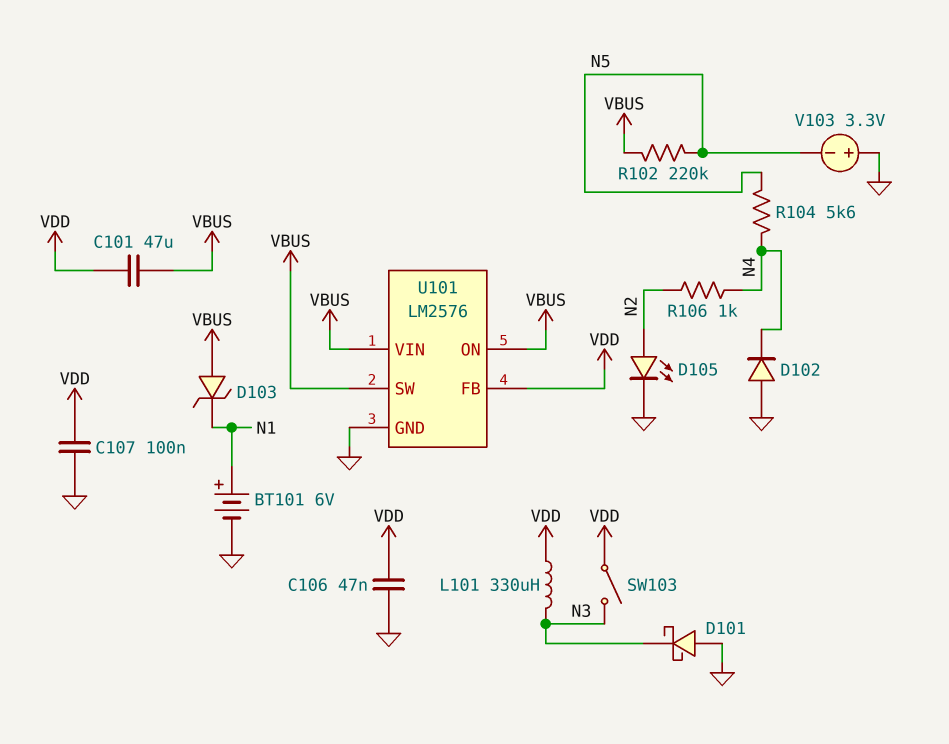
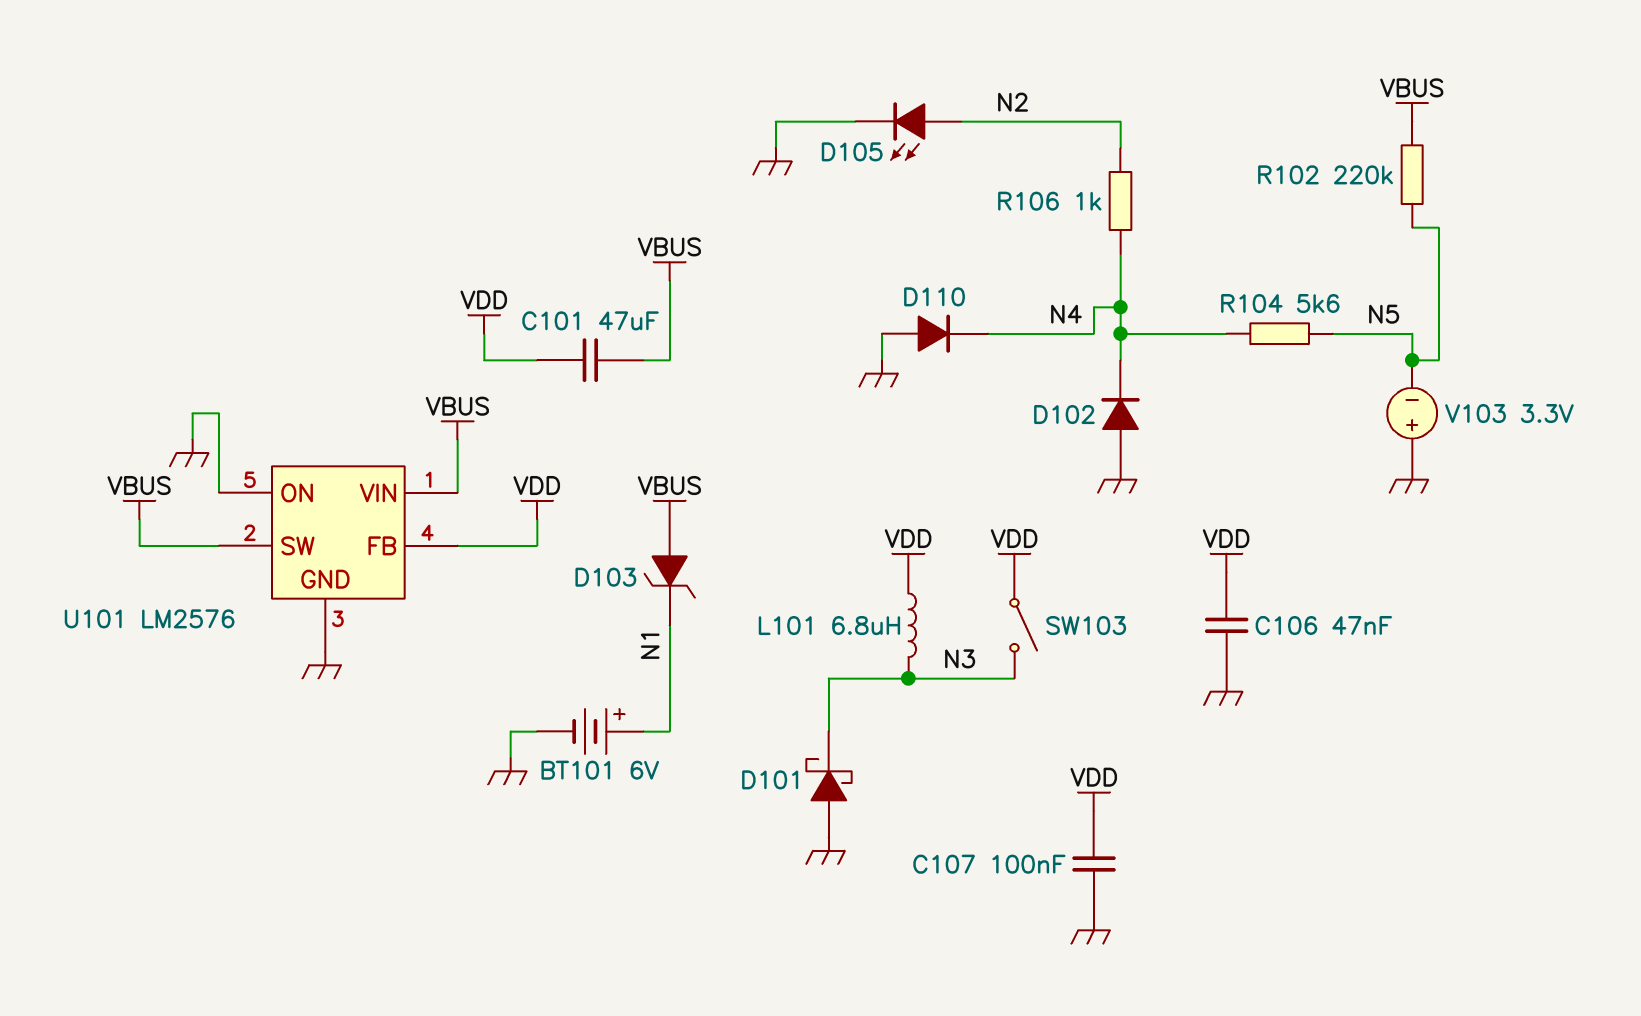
D110: none -> diode (A GND, K N4)
L101: 330uH (N3, VDD) -> 6.8uH (N3, VDD)
U101 pin ON: VBUS -> GND

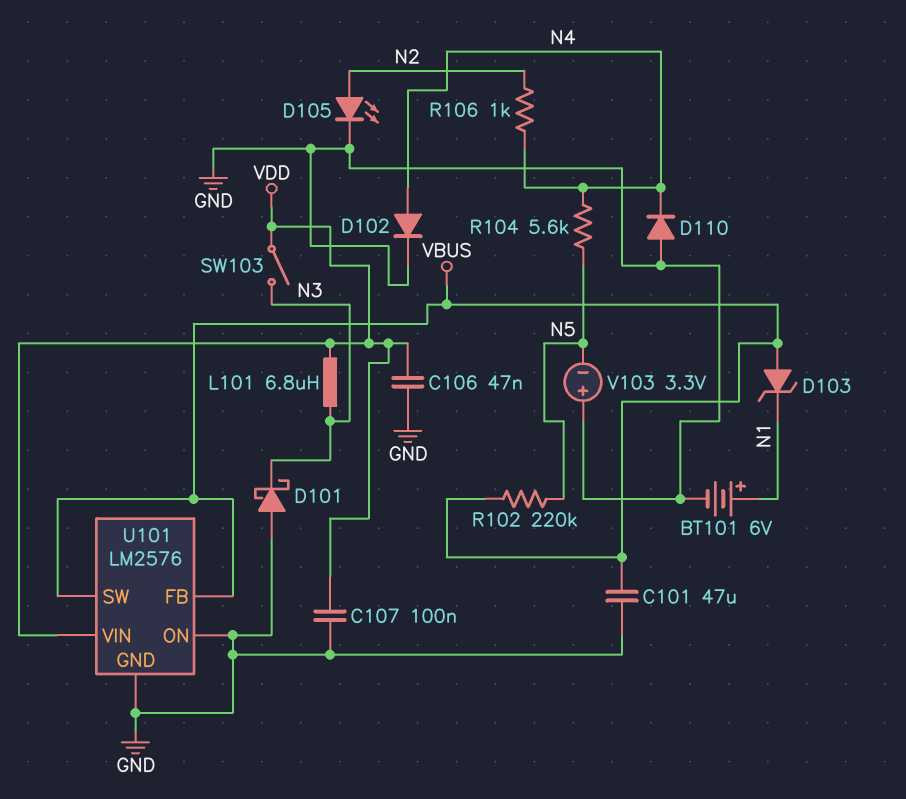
C101: 47uF (VBUS, VDD) -> 47uF (GND, VBUS)
D102: diode (A GND, K N4) -> diode (A N4, K GND)
U101 pin FB: VDD -> VBUS
U101 pin VIN: VBUS -> VDD

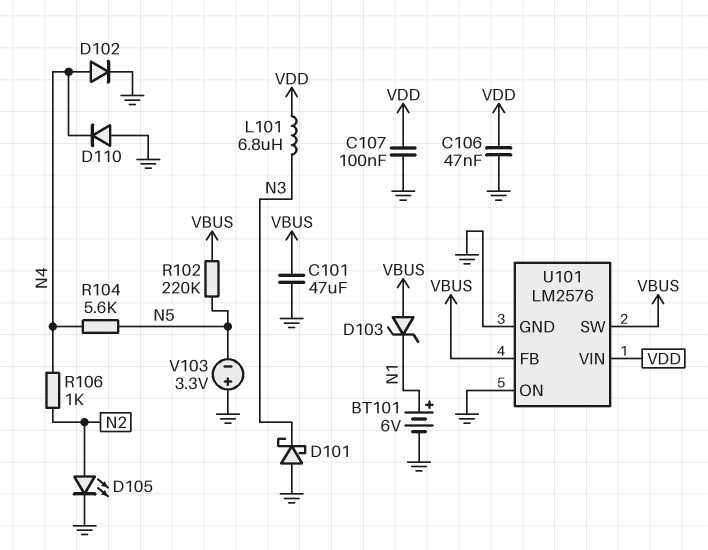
SW103: switch (N3, VDD) -> none

